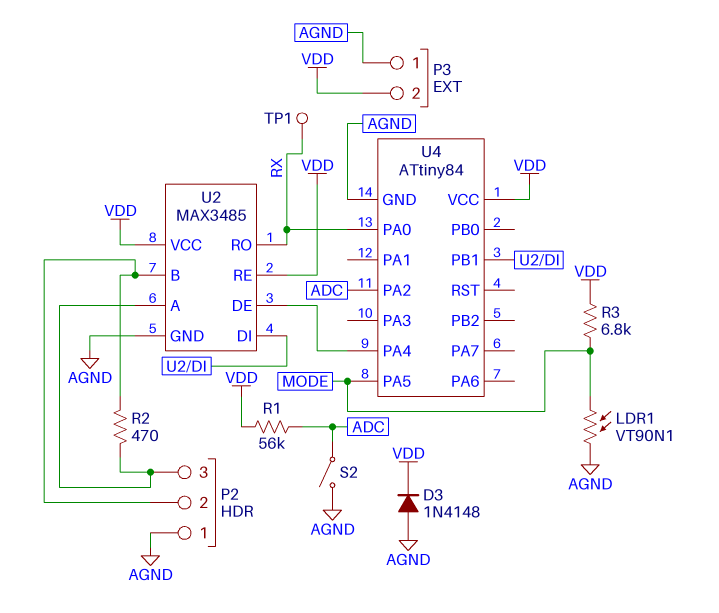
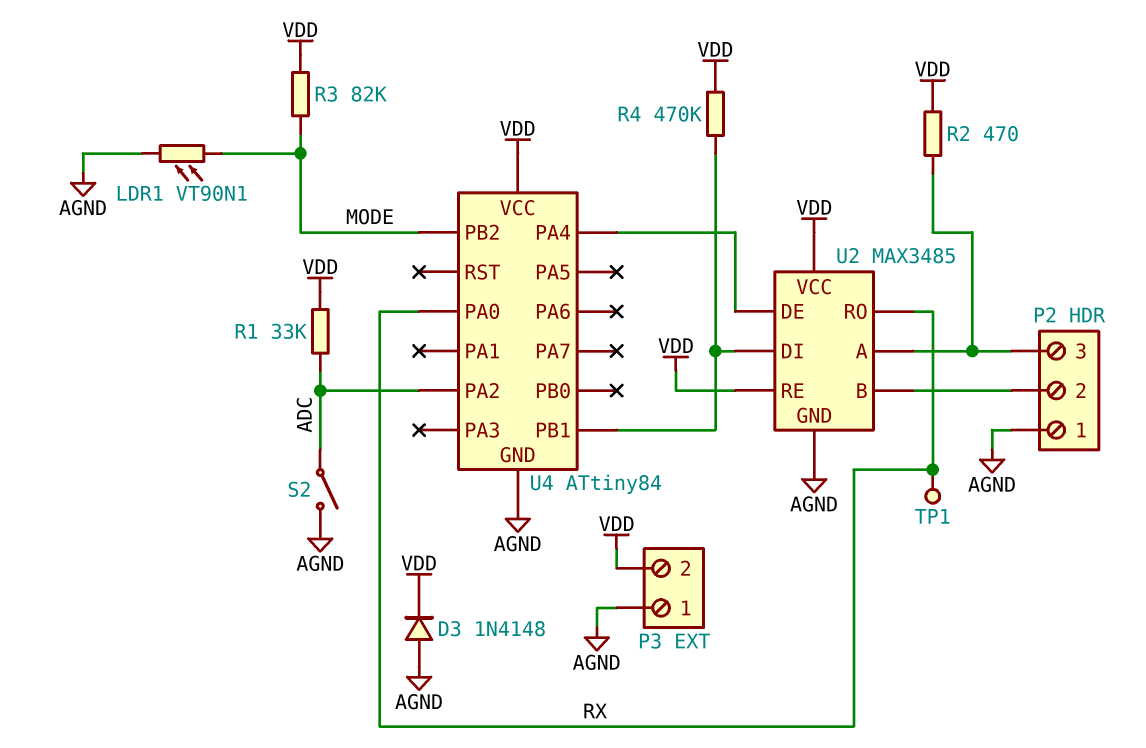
R1: 56k (ADC, VDD) -> 33k (ADC, VDD)
R2: 470 (P2/2, P2/3) -> 470 (P2/3, VDD)
R3: 6.8k (MODE, VDD) -> 82k (MODE, VDD)
R4: none -> 470k (U2/DI, VDD)
U4 pin PA5: MODE -> none
U4 pin PB2: none -> MODE

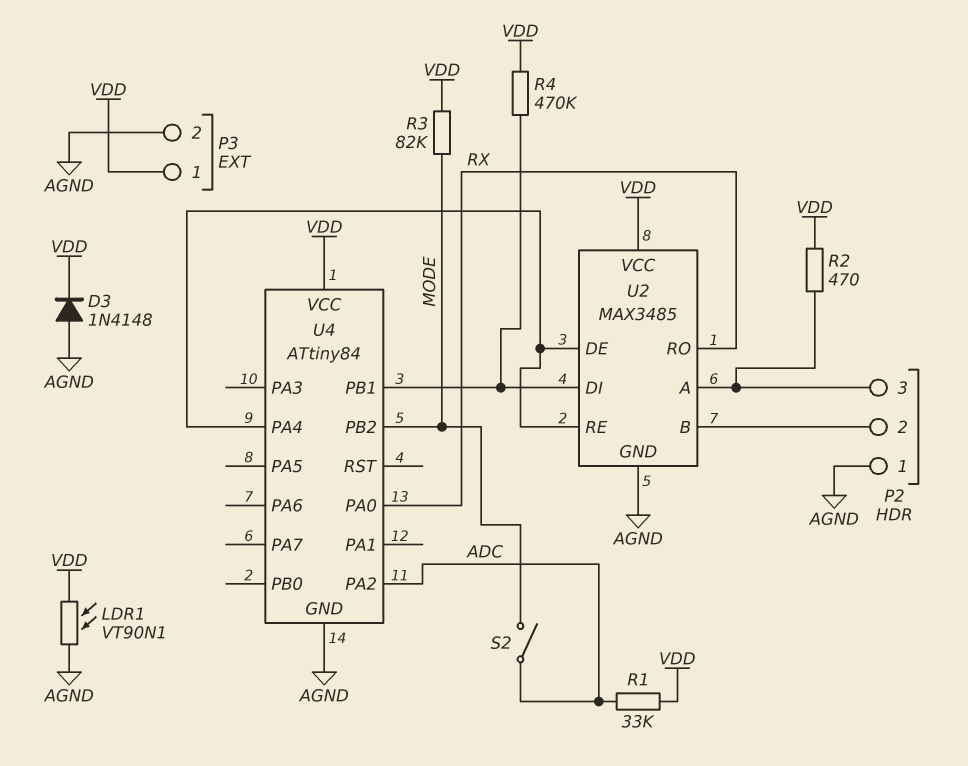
LDR1: VT90N1 (AGND, MODE) -> VT90N1 (AGND, VDD)
P3 pin 1: AGND -> VDD
P3 pin 2: VDD -> AGND
S2: switch (ADC, AGND) -> switch (ADC, MODE)
TP1: test point (RX) -> none
U2 pin RE: VDD -> U2/DE

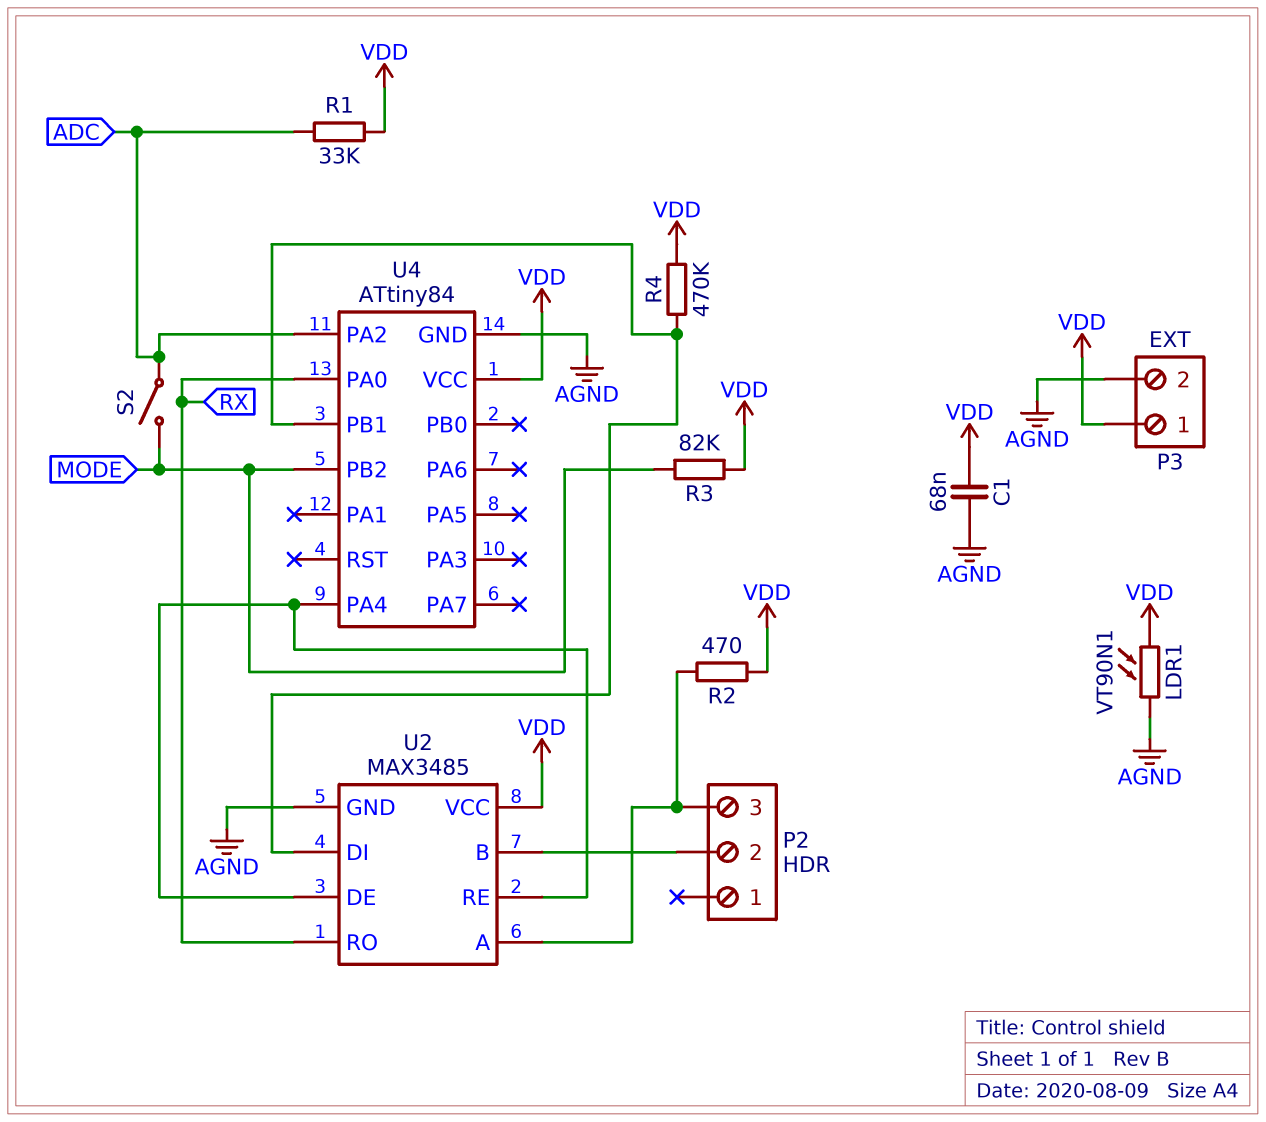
C1: none -> 68nF (AGND, VDD)
D3: diode 1N4148 (A AGND, K VDD) -> none
P2 pin 1: AGND -> none

